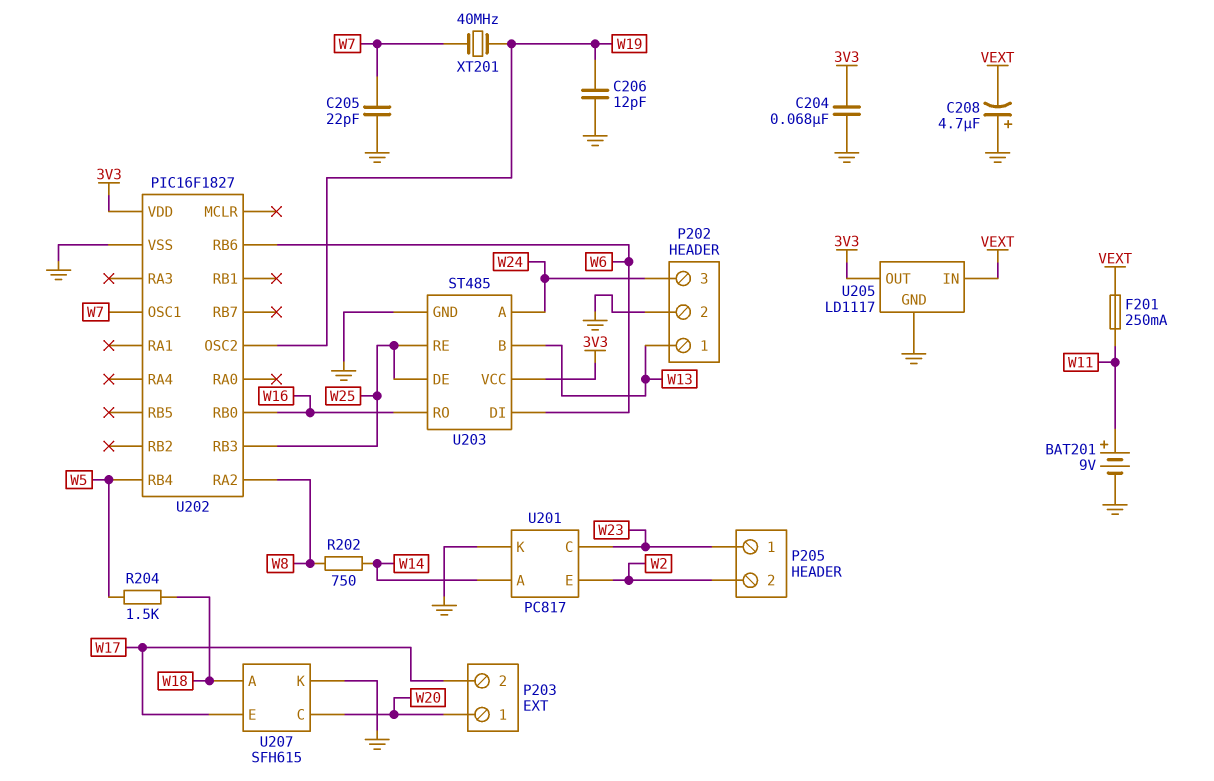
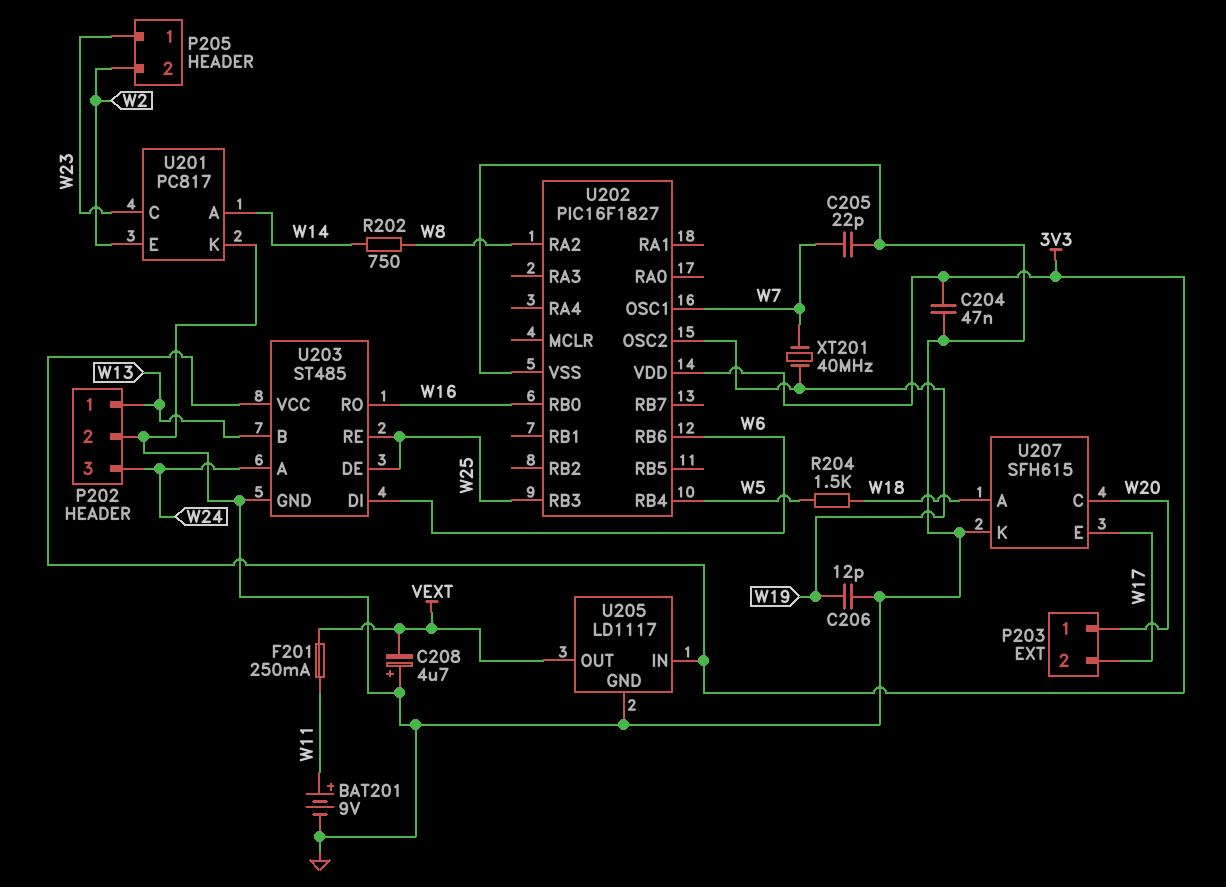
C204: 68nF (3V3, GND) -> 47nF (3V3, GND)
U205 pin IN: VEXT -> 3V3
U205 pin OUT: 3V3 -> VEXT

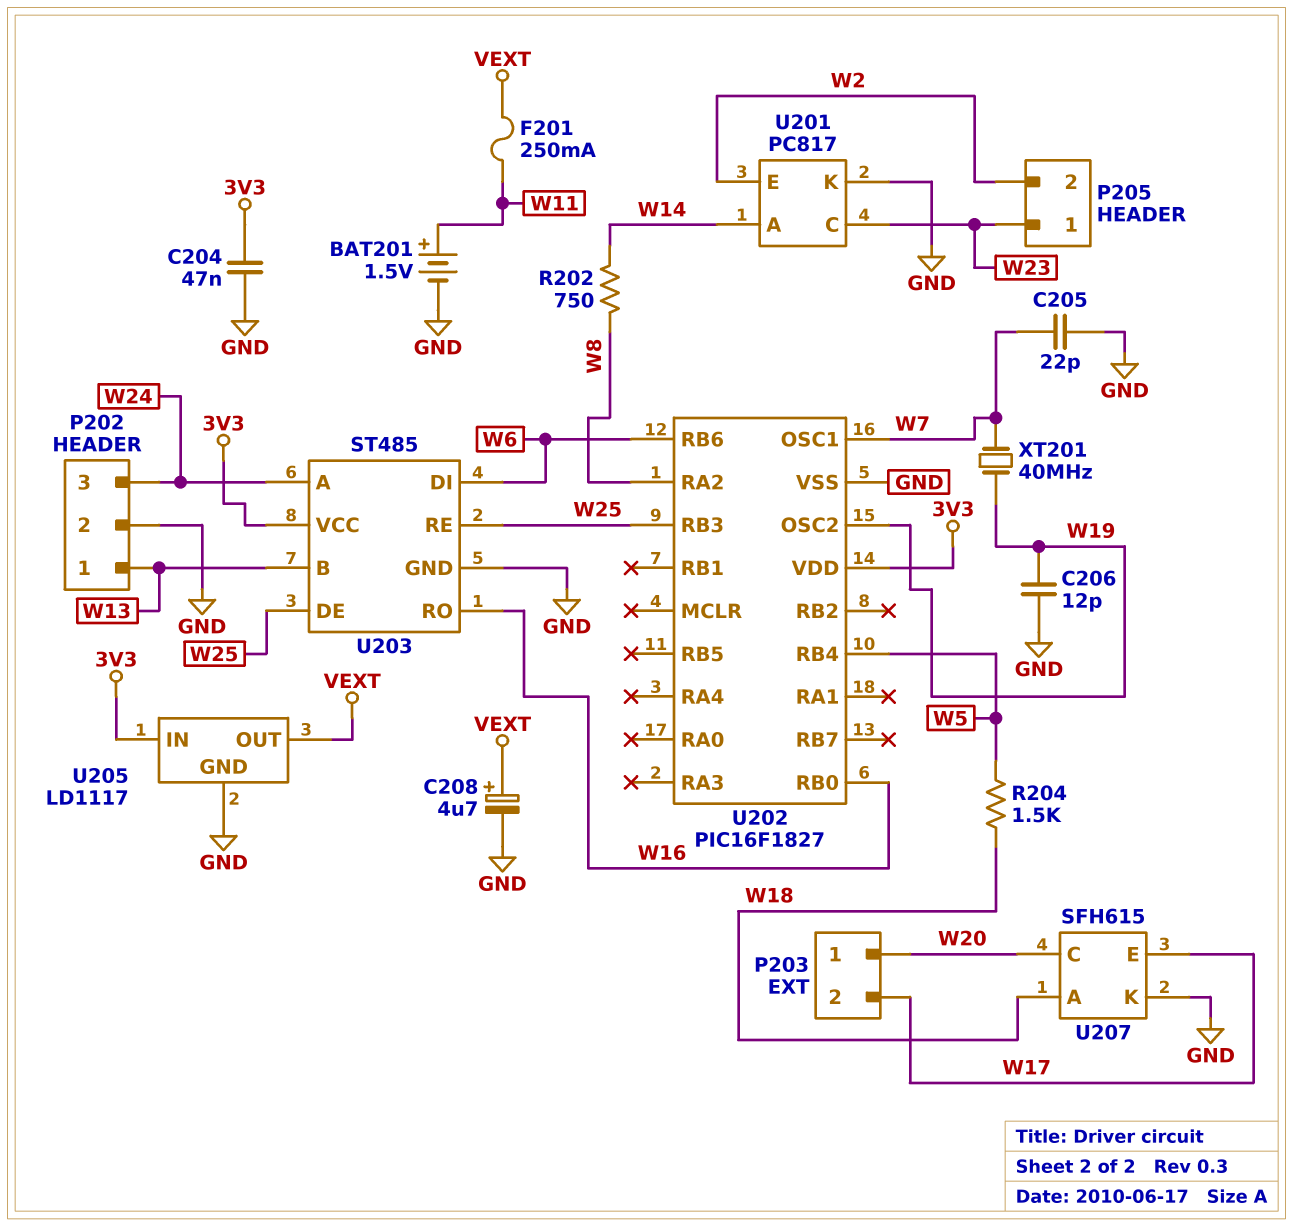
BAT201: 9V (plus W11, minus GND) -> 1.5V (plus W11, minus GND)
C208: 4.7uF (plus GND, minus VEXT) -> 4.7uF (plus VEXT, minus GND)

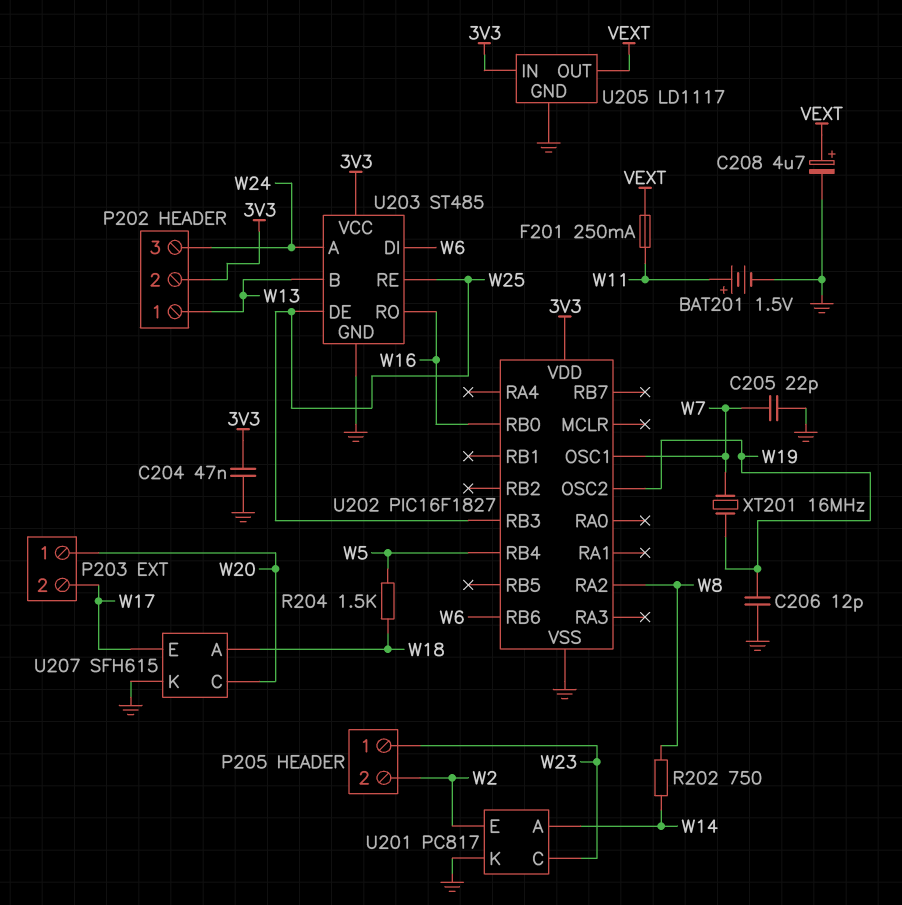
P202 pin 2: GND -> 3V3
XT201: 40MHz (W7, W19) -> 16MHz (W7, W19)

